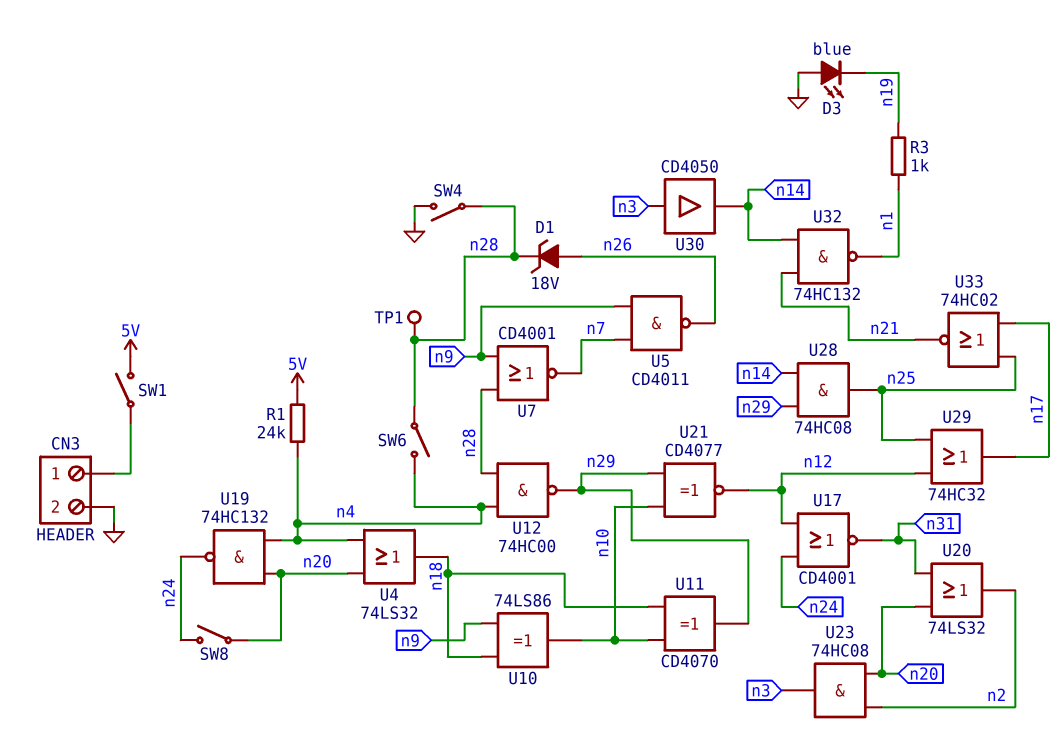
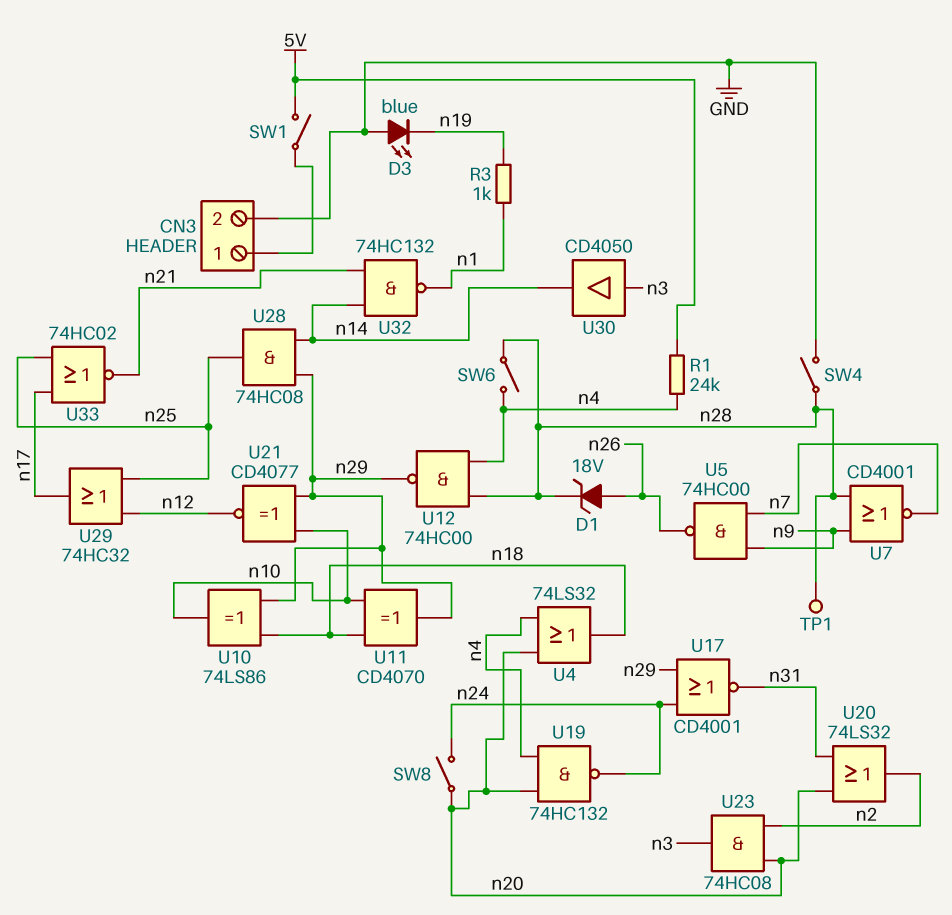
U5: NAND CD4011 (in n7, in n9, out n26) -> NAND 74HC00 (in n7, in n9, out n26)
U10: XOR 74LS86 (in n9, in n18, out n10) -> XOR 74LS86 (in n18, in n29, out n10)
U17: NOR CD4001 (in n12, in n24, out n31) -> NOR CD4001 (in n24, in n29, out n31)

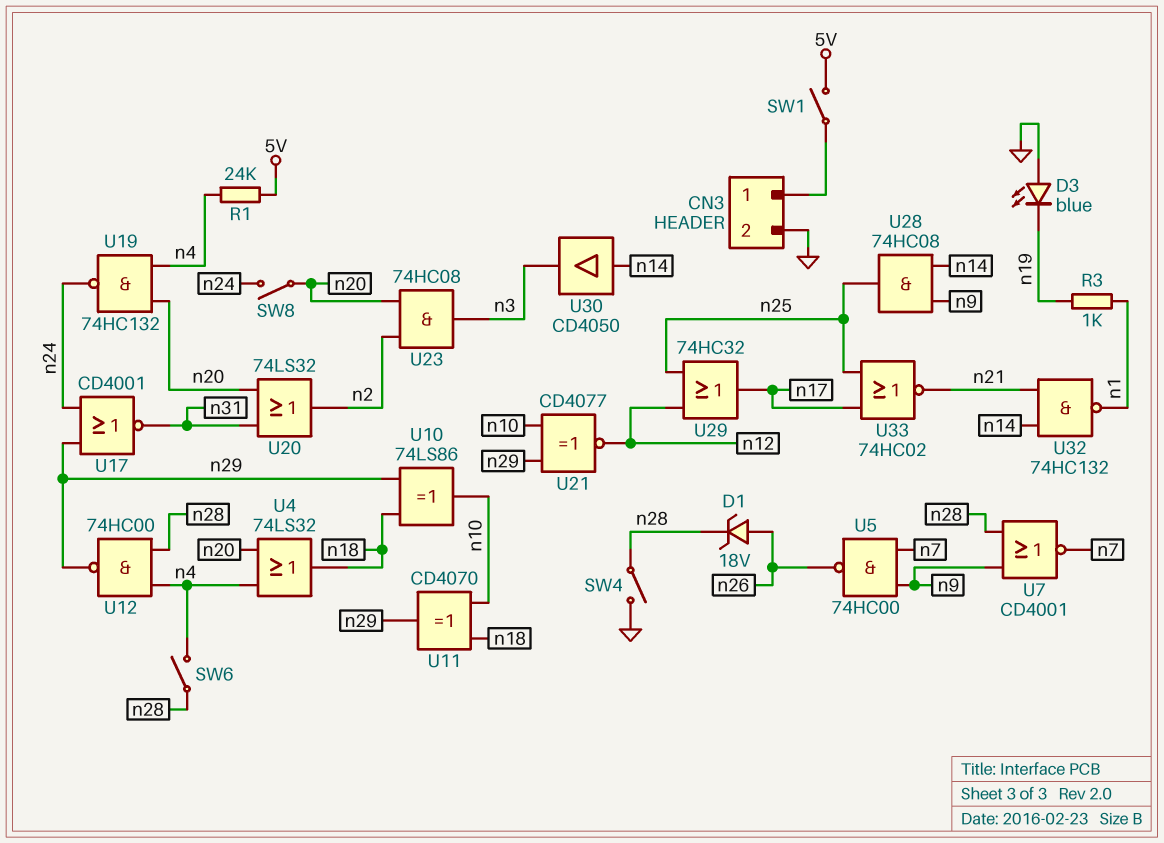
TP1: test point (n28) -> none
U28: AND 74HC08 (in n14, in n29, out n25) -> AND 74HC08 (in n9, in n14, out n25)
U30: buffer CD4050 (in n3, out n14) -> buffer CD4050 (in n14, out n3)

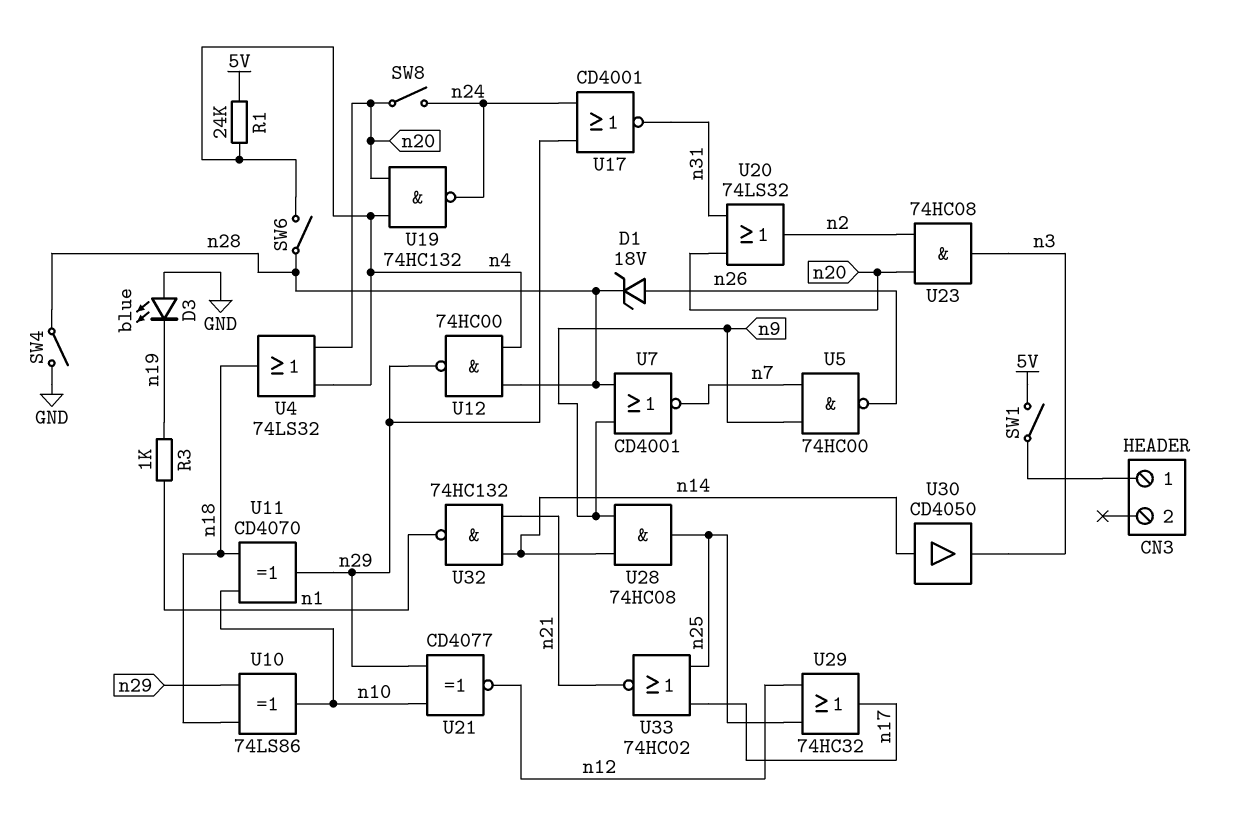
CN3 pin 2: GND -> none

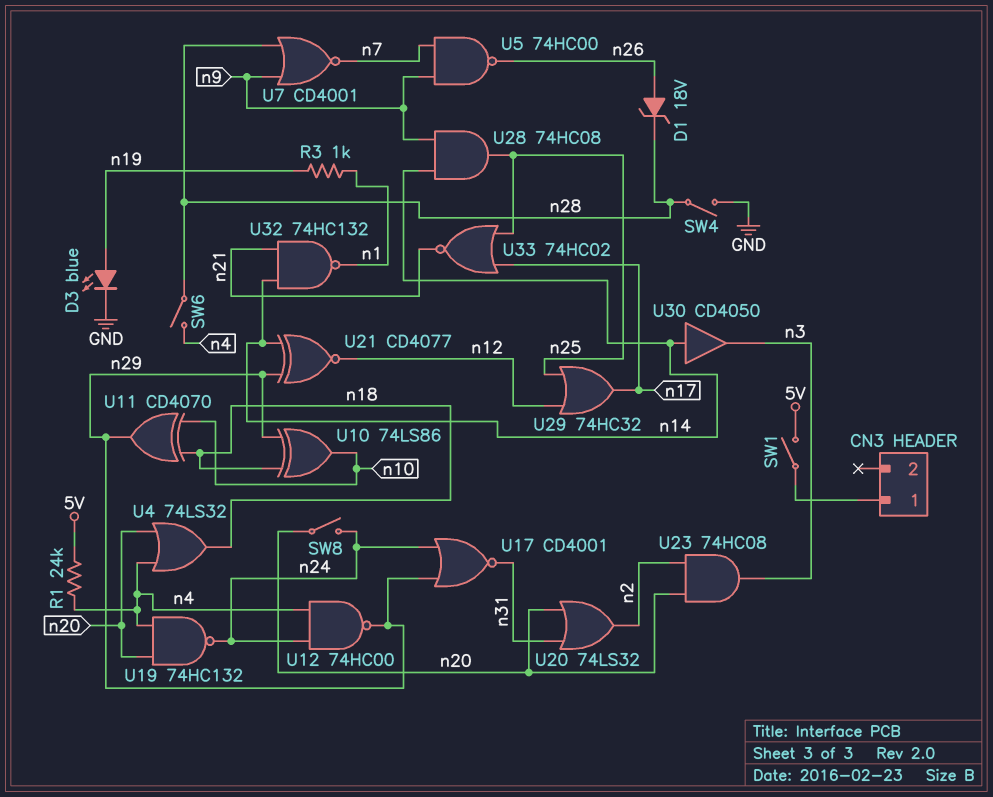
D3: LED blue (A GND, K n19) -> LED blue (A n19, K GND)
U12: NAND 74HC00 (in n4, in n28, out n29) -> NAND 74HC00 (in n4, in n24, out n29)
U21: XNOR CD4077 (in n10, in n29, out n12) -> XNOR CD4077 (in n14, in n29, out n12)

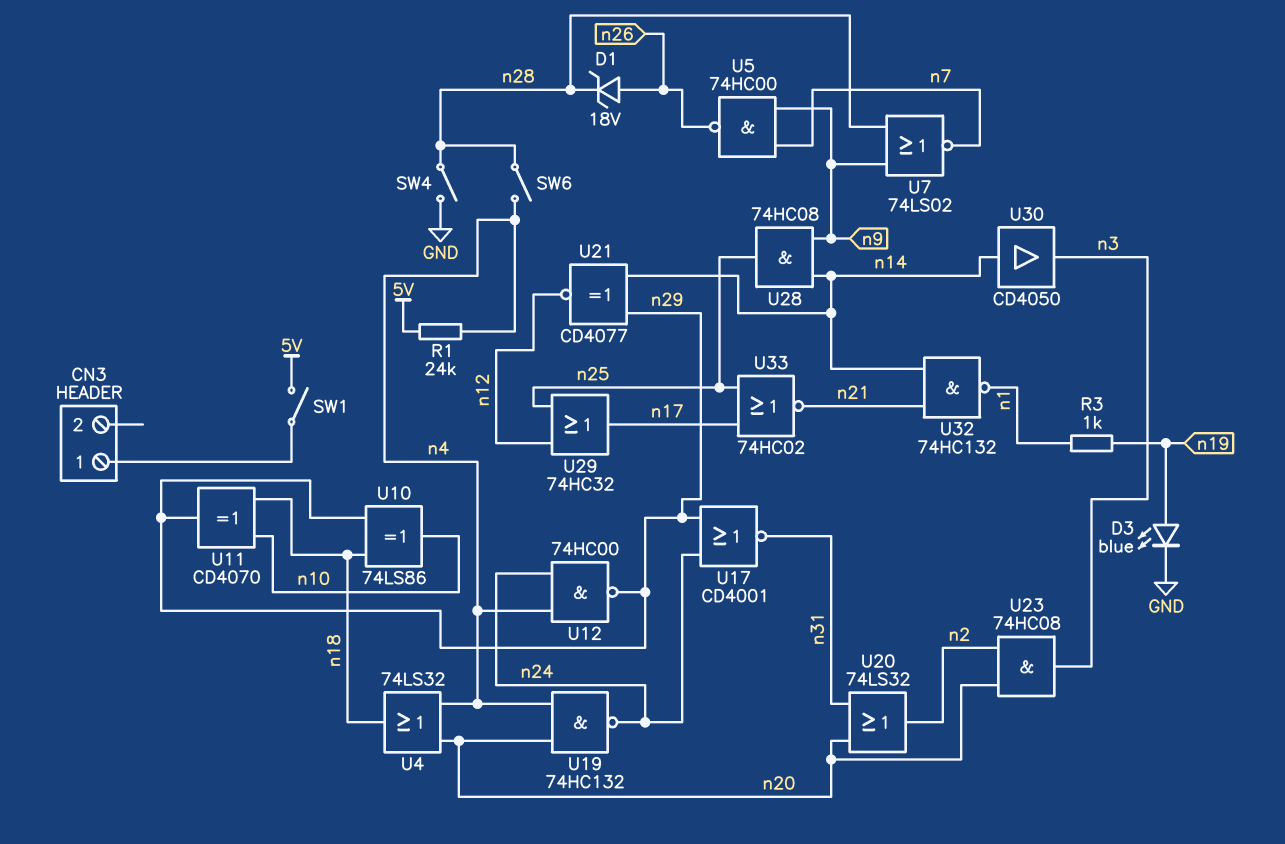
SW8: switch (n20, n24) -> none
U7: NOR CD4001 (in n9, in n28, out n7) -> NOR 74LS02 (in n9, in n28, out n7)

